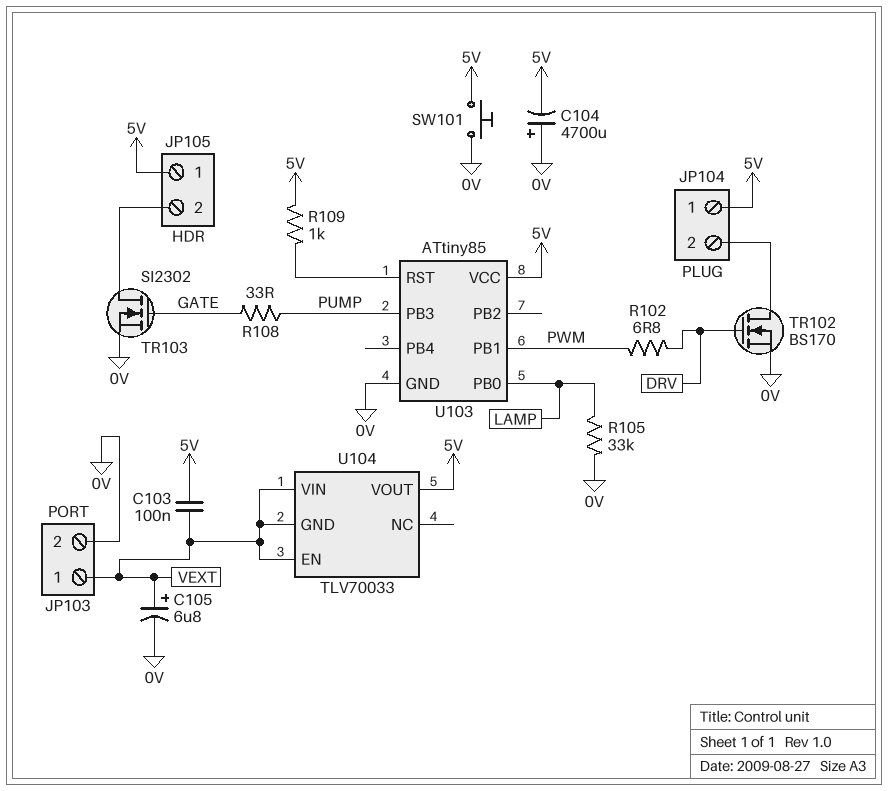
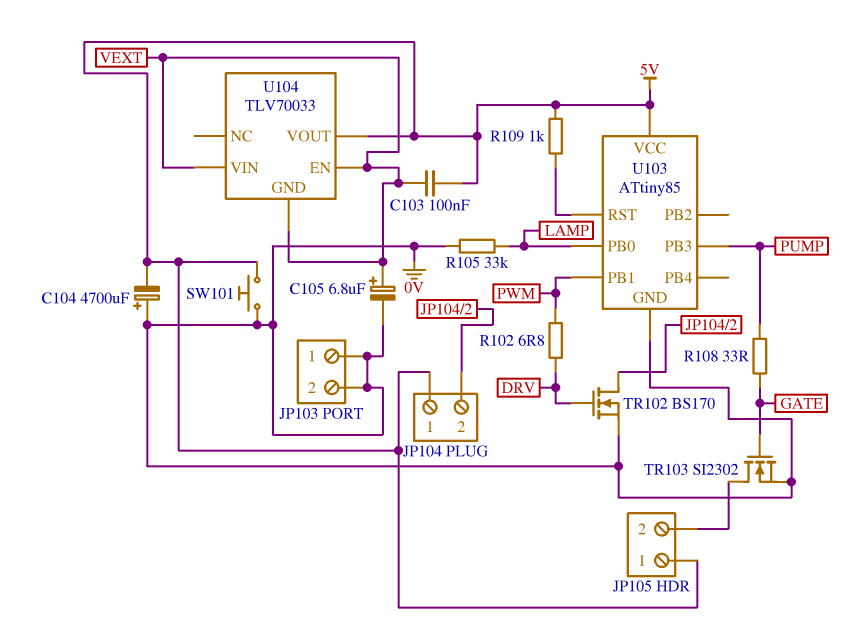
JP103 pin 1: VEXT -> 0V

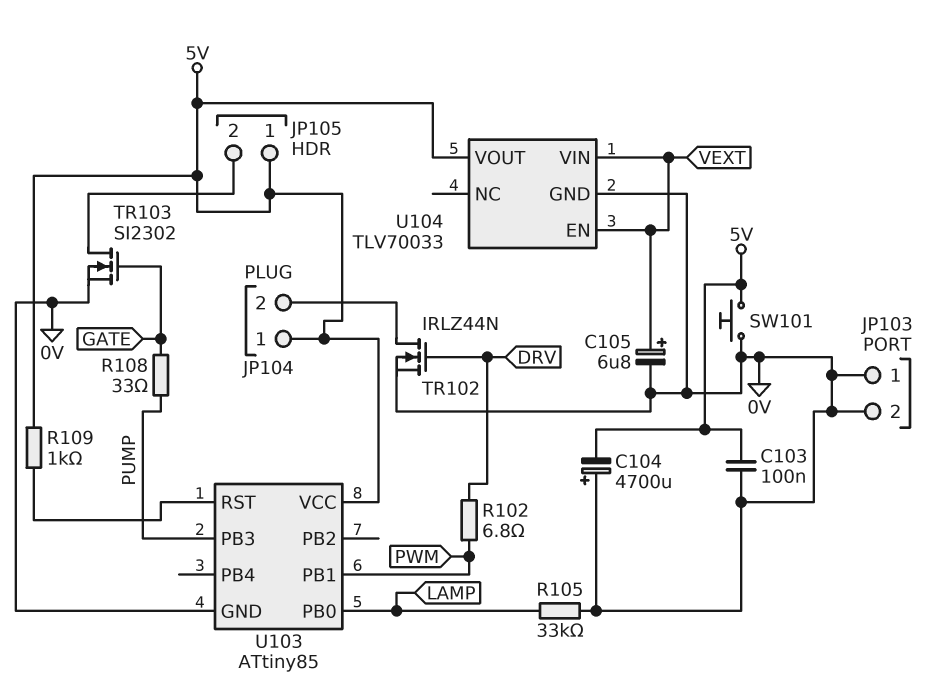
C103: 100nF (5V, VEXT) -> 100nF (0V, 5V)
TR102: NMOS BS170 (G DRV, D JP104/2, S 0V) -> NMOS IRLZ44N (G DRV, D JP104/2, S 0V)
U104 pin GND: VEXT -> 0V

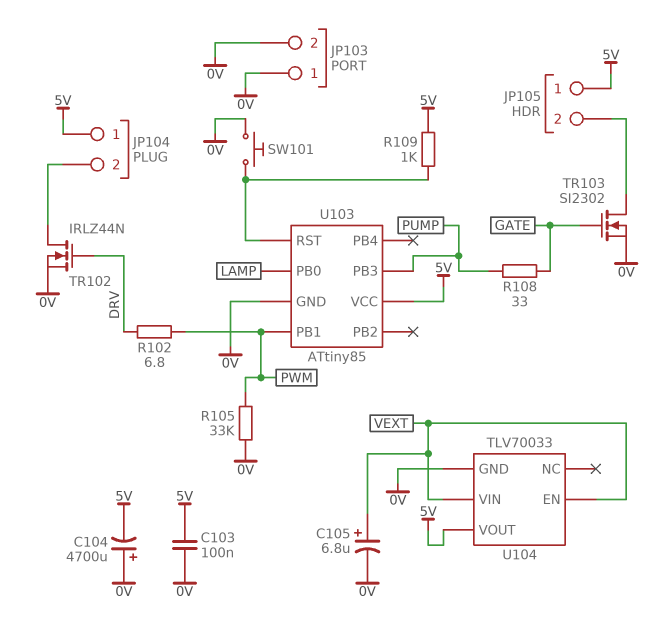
R105: 33k (0V, LAMP) -> 33k (0V, PWM)
SW101: button (0V, 5V) -> button (0V, U103/RST)

